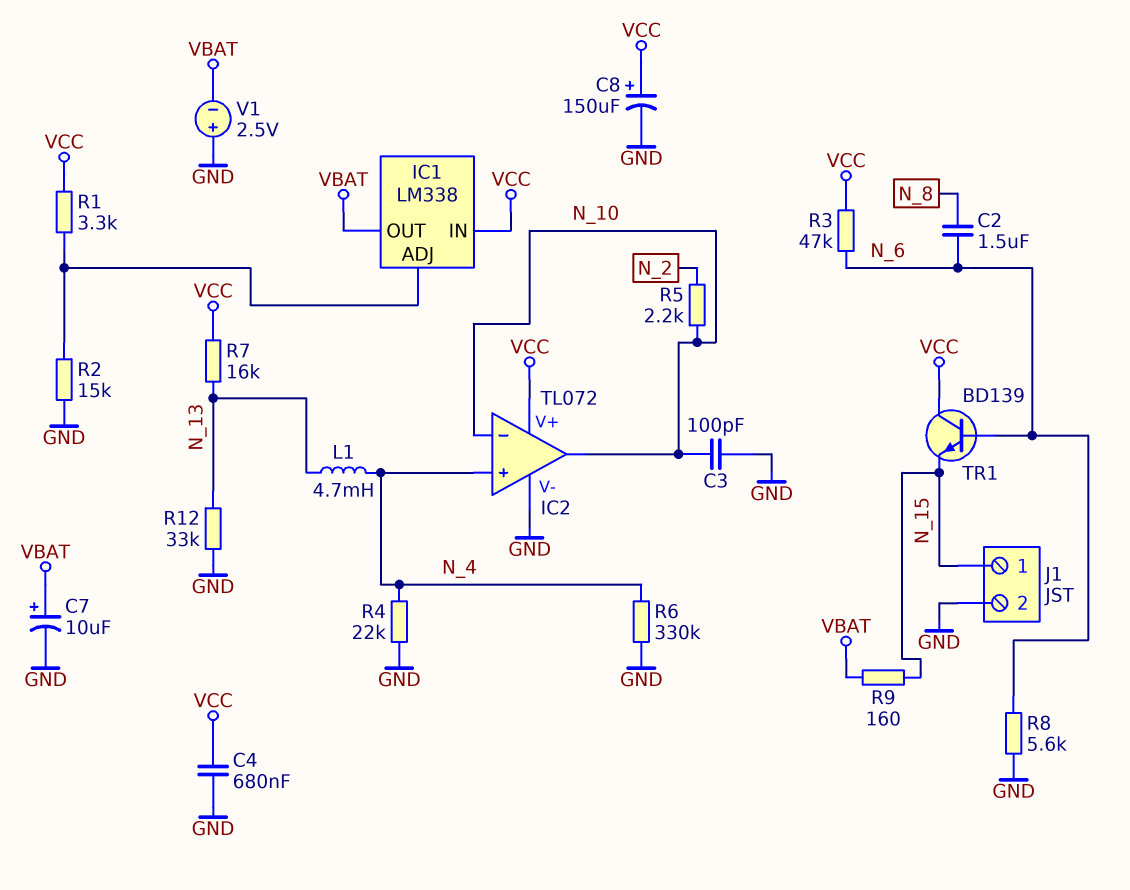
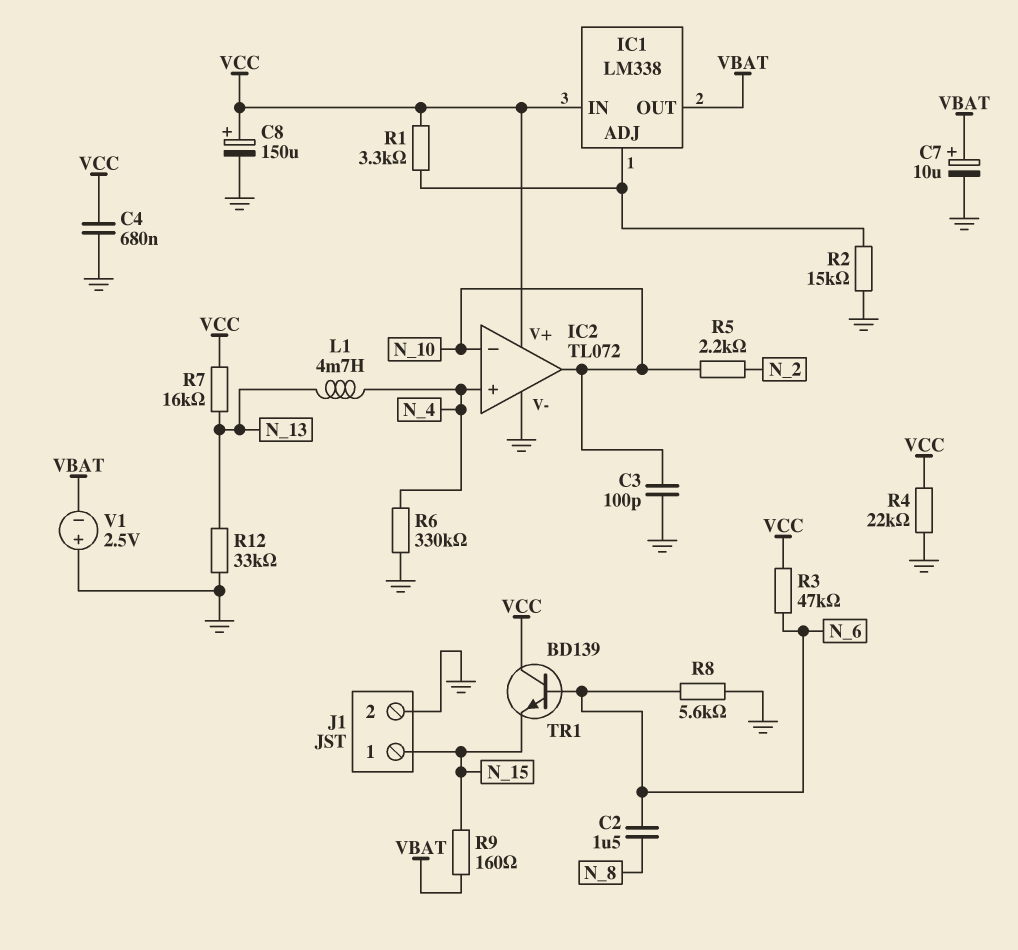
R4: 22k (GND, N_4) -> 22k (GND, VCC)

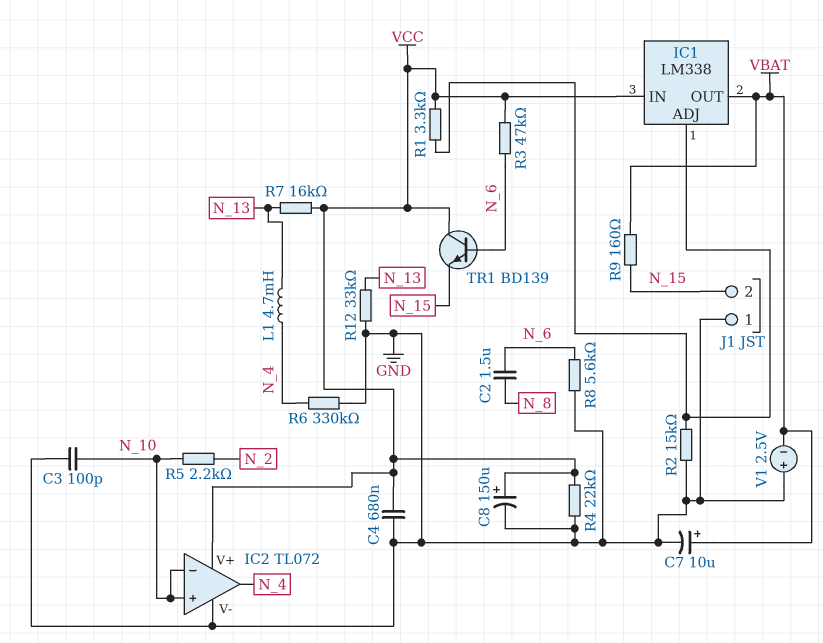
IC2 pin in+: N_4 -> N_10
IC2 pin out: N_10 -> N_4
J1 pin 1: N_15 -> GND
J1 pin 2: GND -> N_15

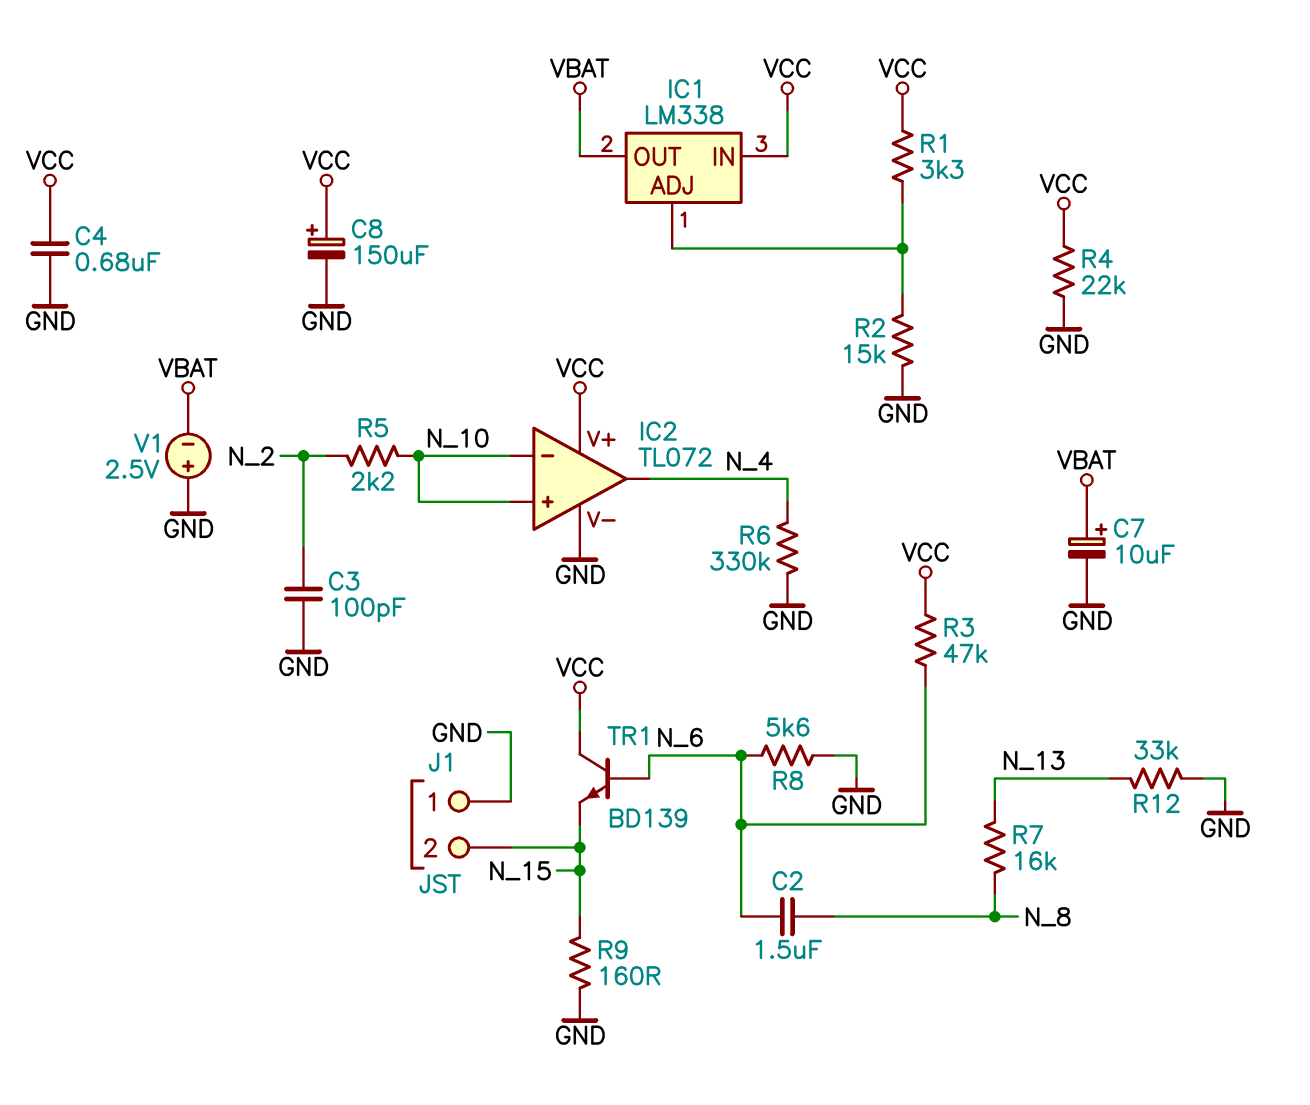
C3: 100pF (GND, N_10) -> 100pF (GND, N_2)
L1: 4.7mH (N_4, N_13) -> none
R7: 16k (N_13, VCC) -> 16k (N_8, N_13)
R9: 160 (N_15, VBAT) -> 160 (GND, N_15)

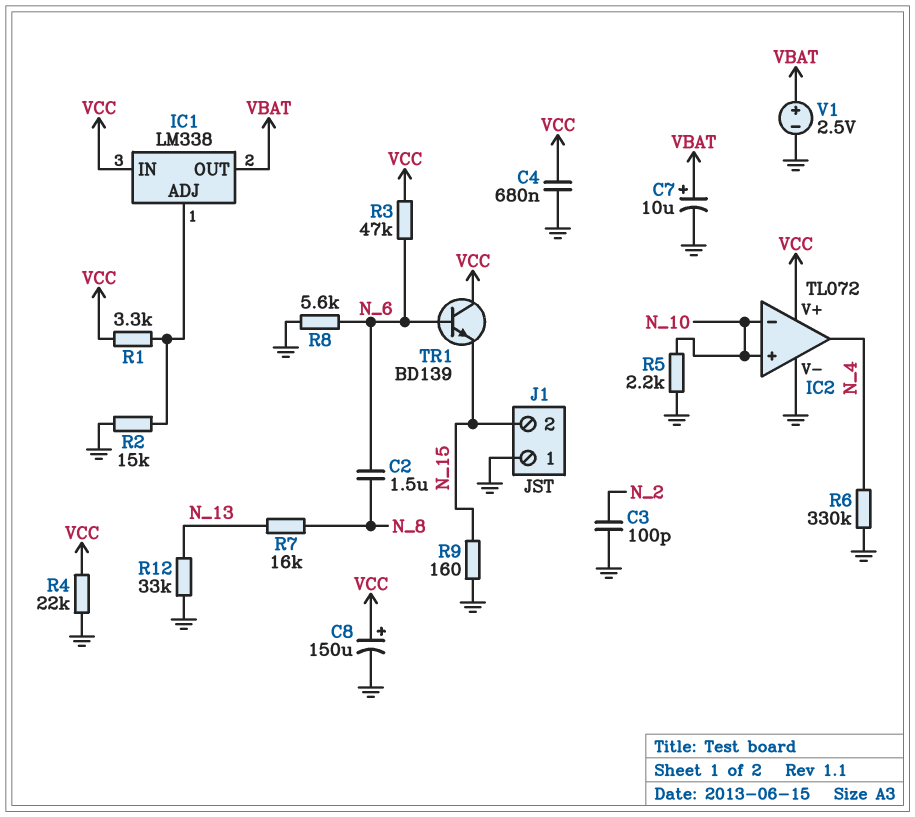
R5: 2.2k (N_2, N_10) -> 2.2k (GND, N_10)
V1: 2.5V (plus GND, minus VBAT) -> 2.5V (plus VBAT, minus GND)

